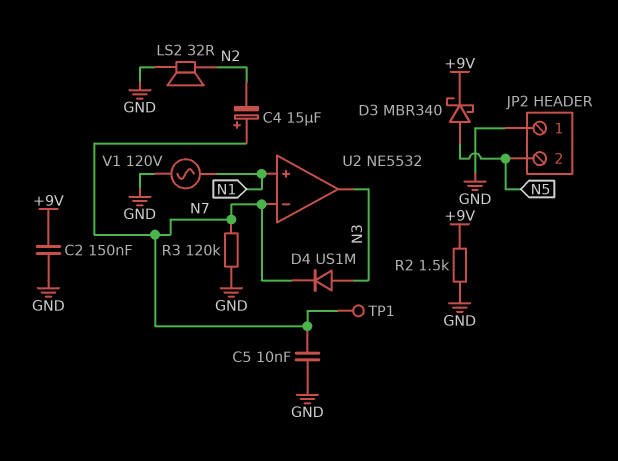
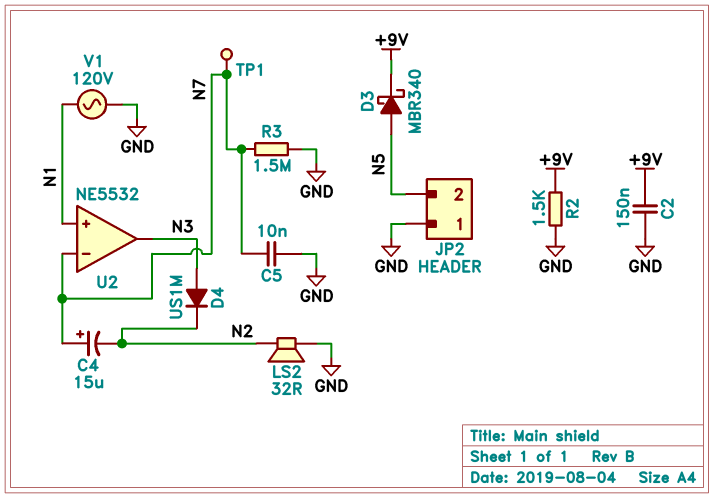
D4: diode US1M (A N3, K N7) -> diode US1M (A N3, K N2)
R3: 120k (GND, N7) -> 1.5M (GND, N7)

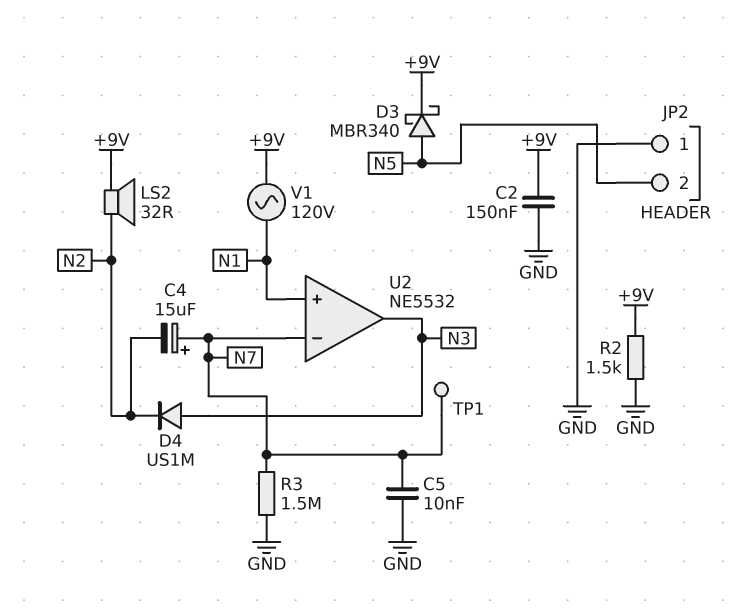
LS2: speaker 32R (GND, N2) -> speaker 32R (+9V, N2)
V1: AC 120V (GND, N1) -> AC 120V (+9V, N1)

